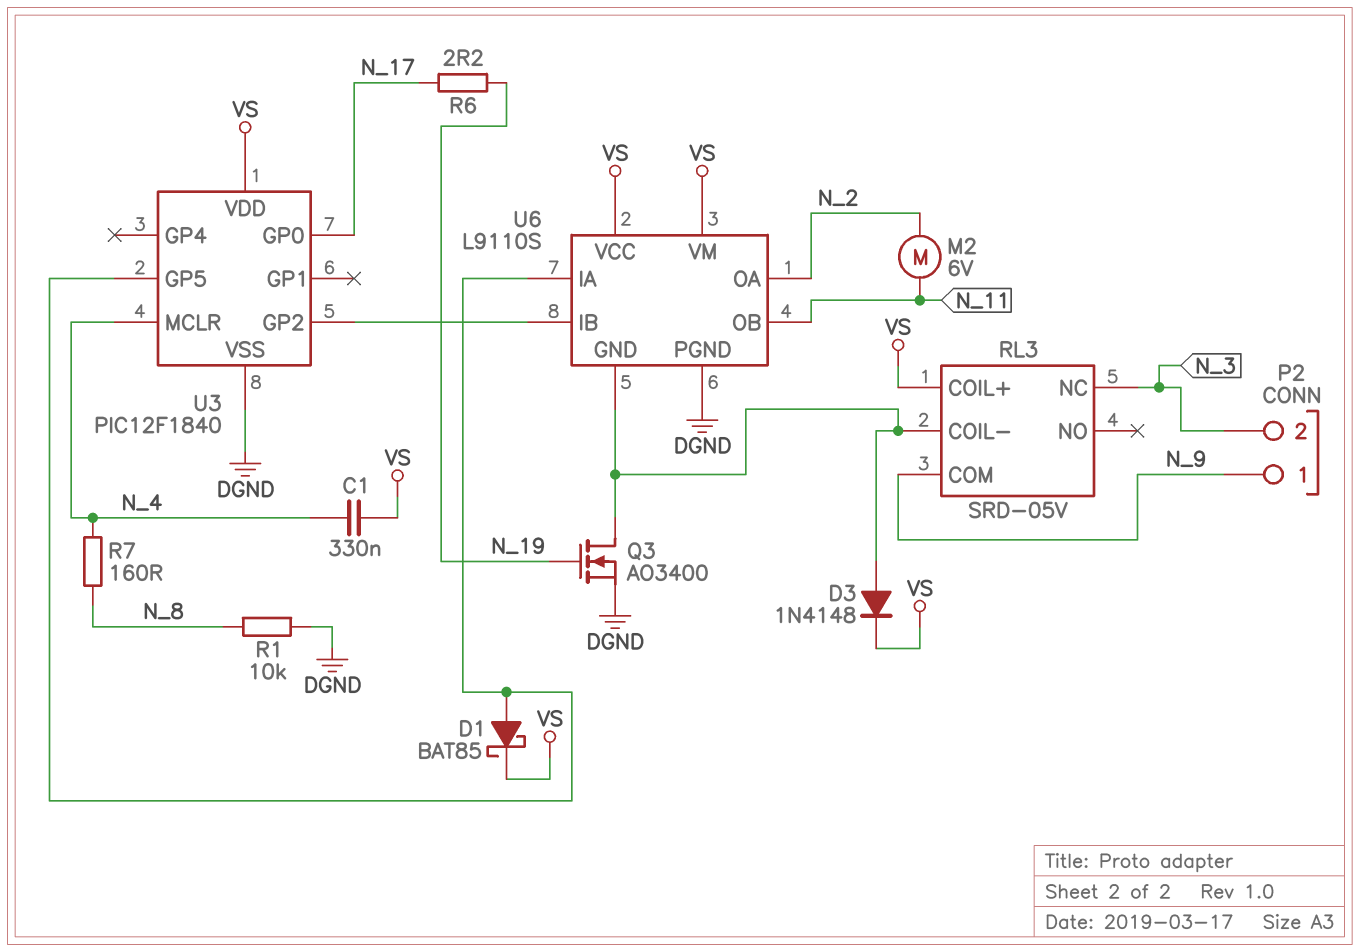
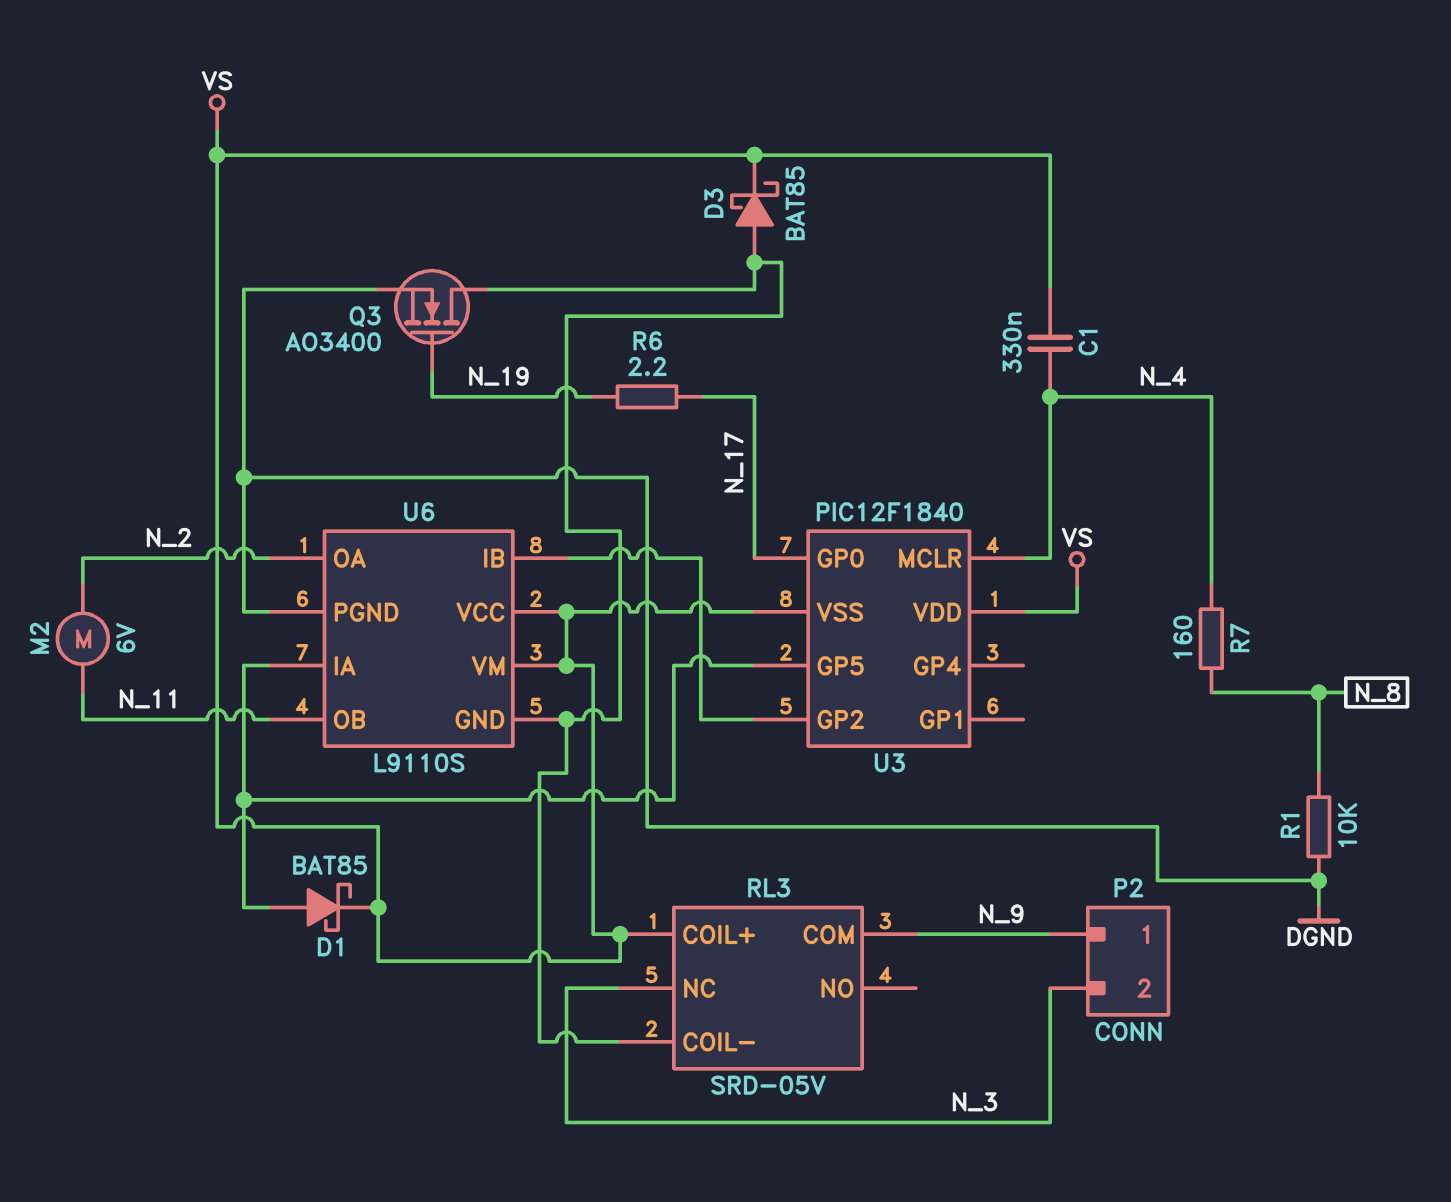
D3: diode 1N4148 (A RL3/COIL-, K VS) -> schottky BAT85 (A RL3/COIL-, K VS)
U3 pin VSS: DGND -> VS

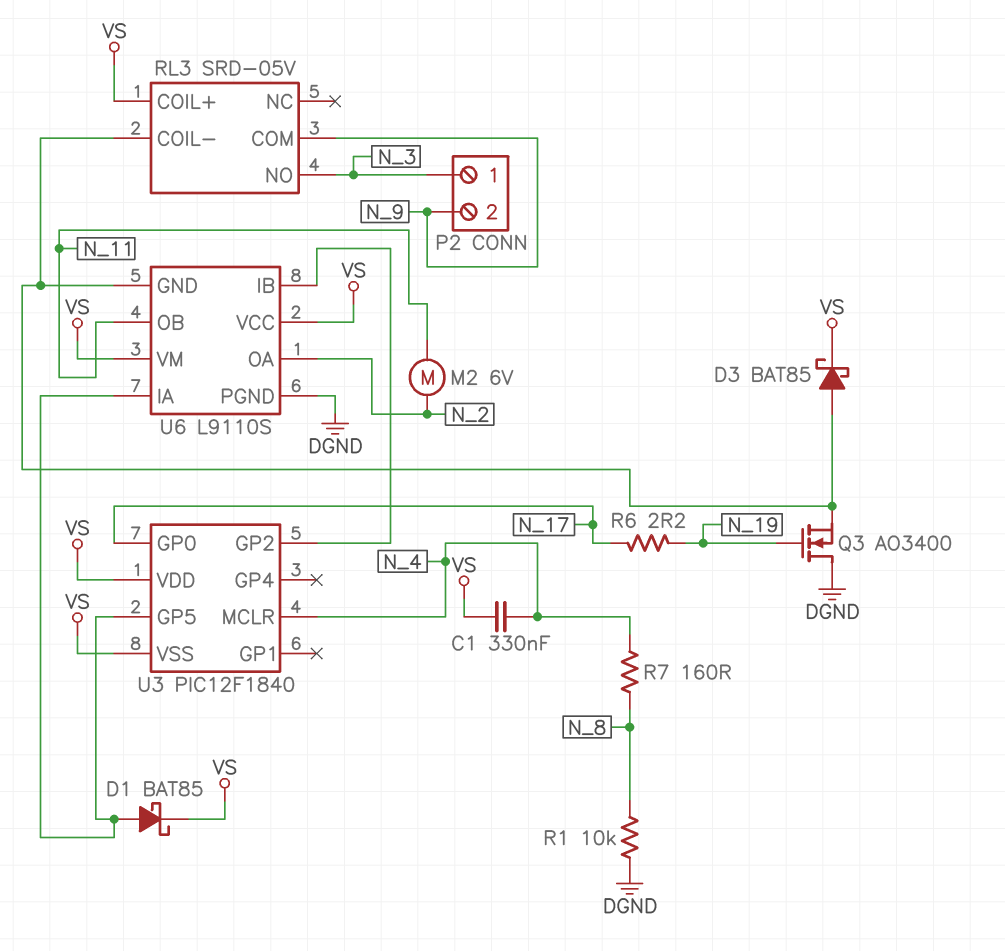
P2 pin 1: N_9 -> N_3
P2 pin 2: N_3 -> N_9
Q3: NMOS AO3400 (G N_19, D RL3/COIL-, S DGND) -> NMOS AO3400 (G N_19, D DGND, S RL3/COIL-)
RL3 pin NC: N_3 -> none
RL3 pin NO: none -> N_3

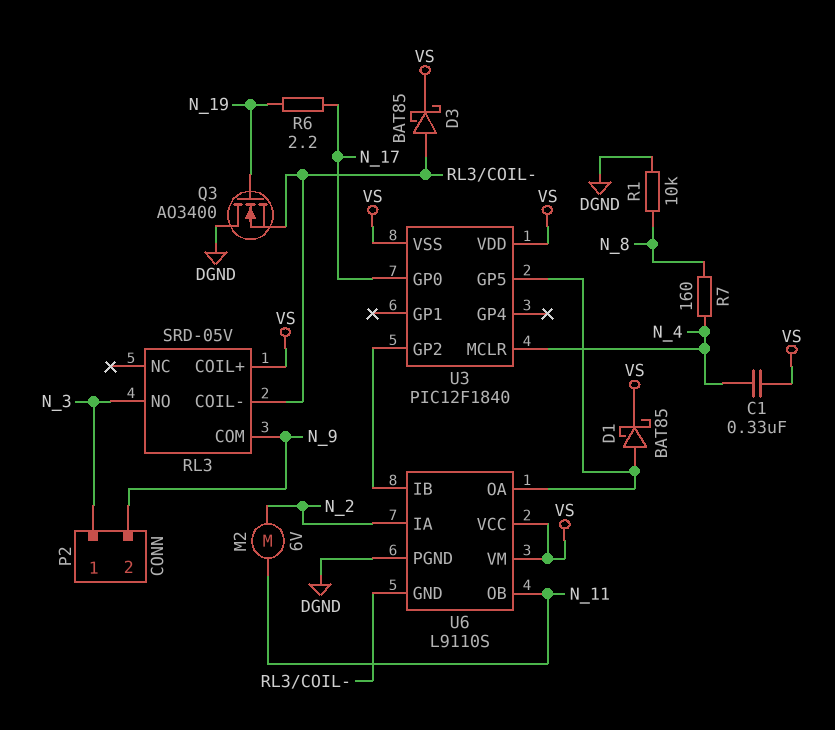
U6 pin IA: U3/GP5 -> N_2
U6 pin OA: N_2 -> U3/GP5

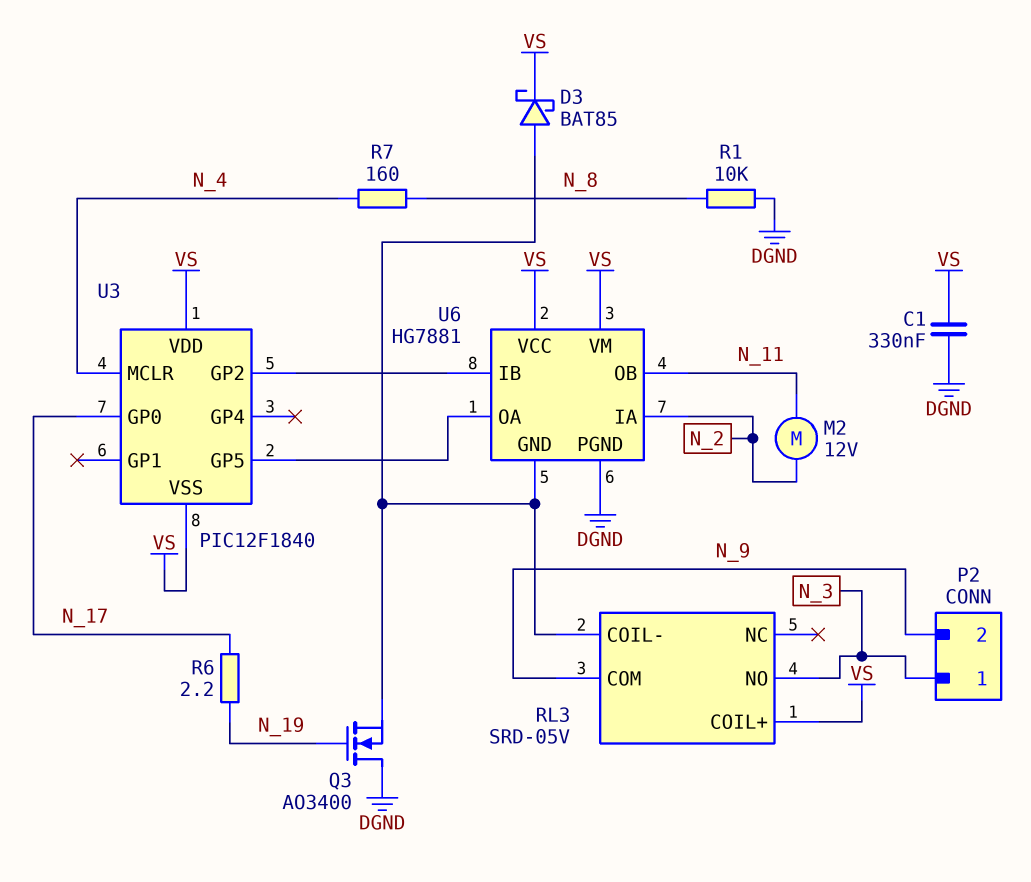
C1: 330nF (N_4, VS) -> 330nF (DGND, VS)
D1: schottky BAT85 (A U3/GP5, K VS) -> none
M2: motor 6V (N_2, N_11) -> motor 12V (N_2, N_11)
U6: L9110S -> HG7881

